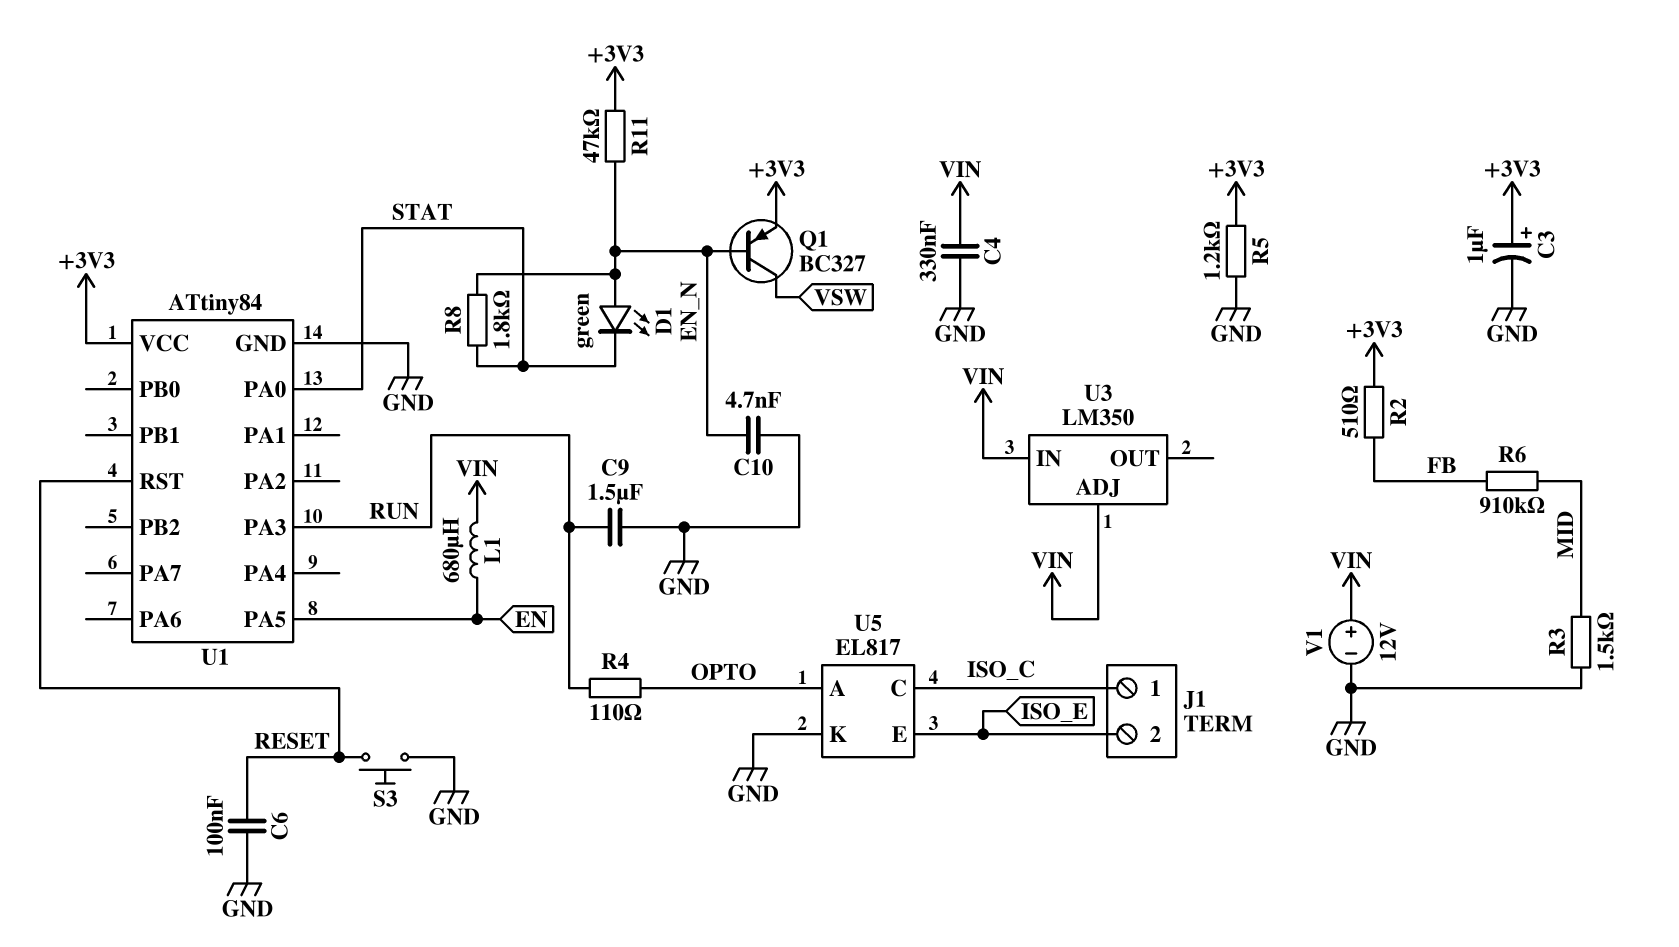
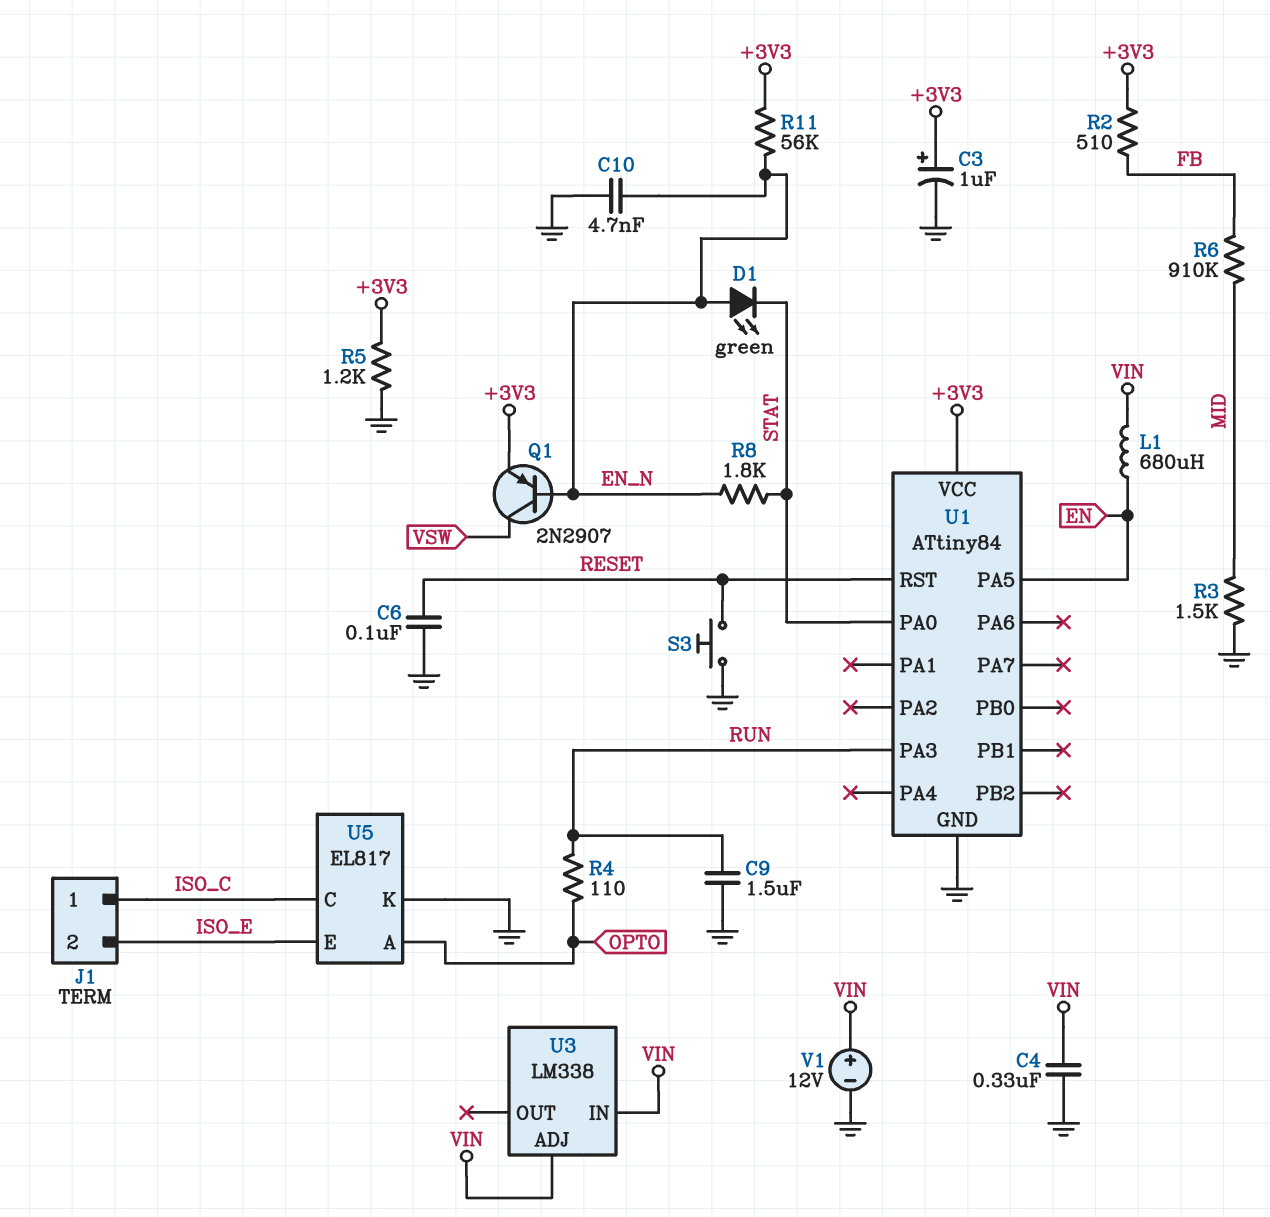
Q1: PNP BC327 (B EN_N, C VSW, E +3V3) -> PNP 2N2907 (B EN_N, C VSW, E +3V3)
R11: 47k (+3V3, EN_N) -> 56k (+3V3, EN_N)
U3: LM350 -> LM338

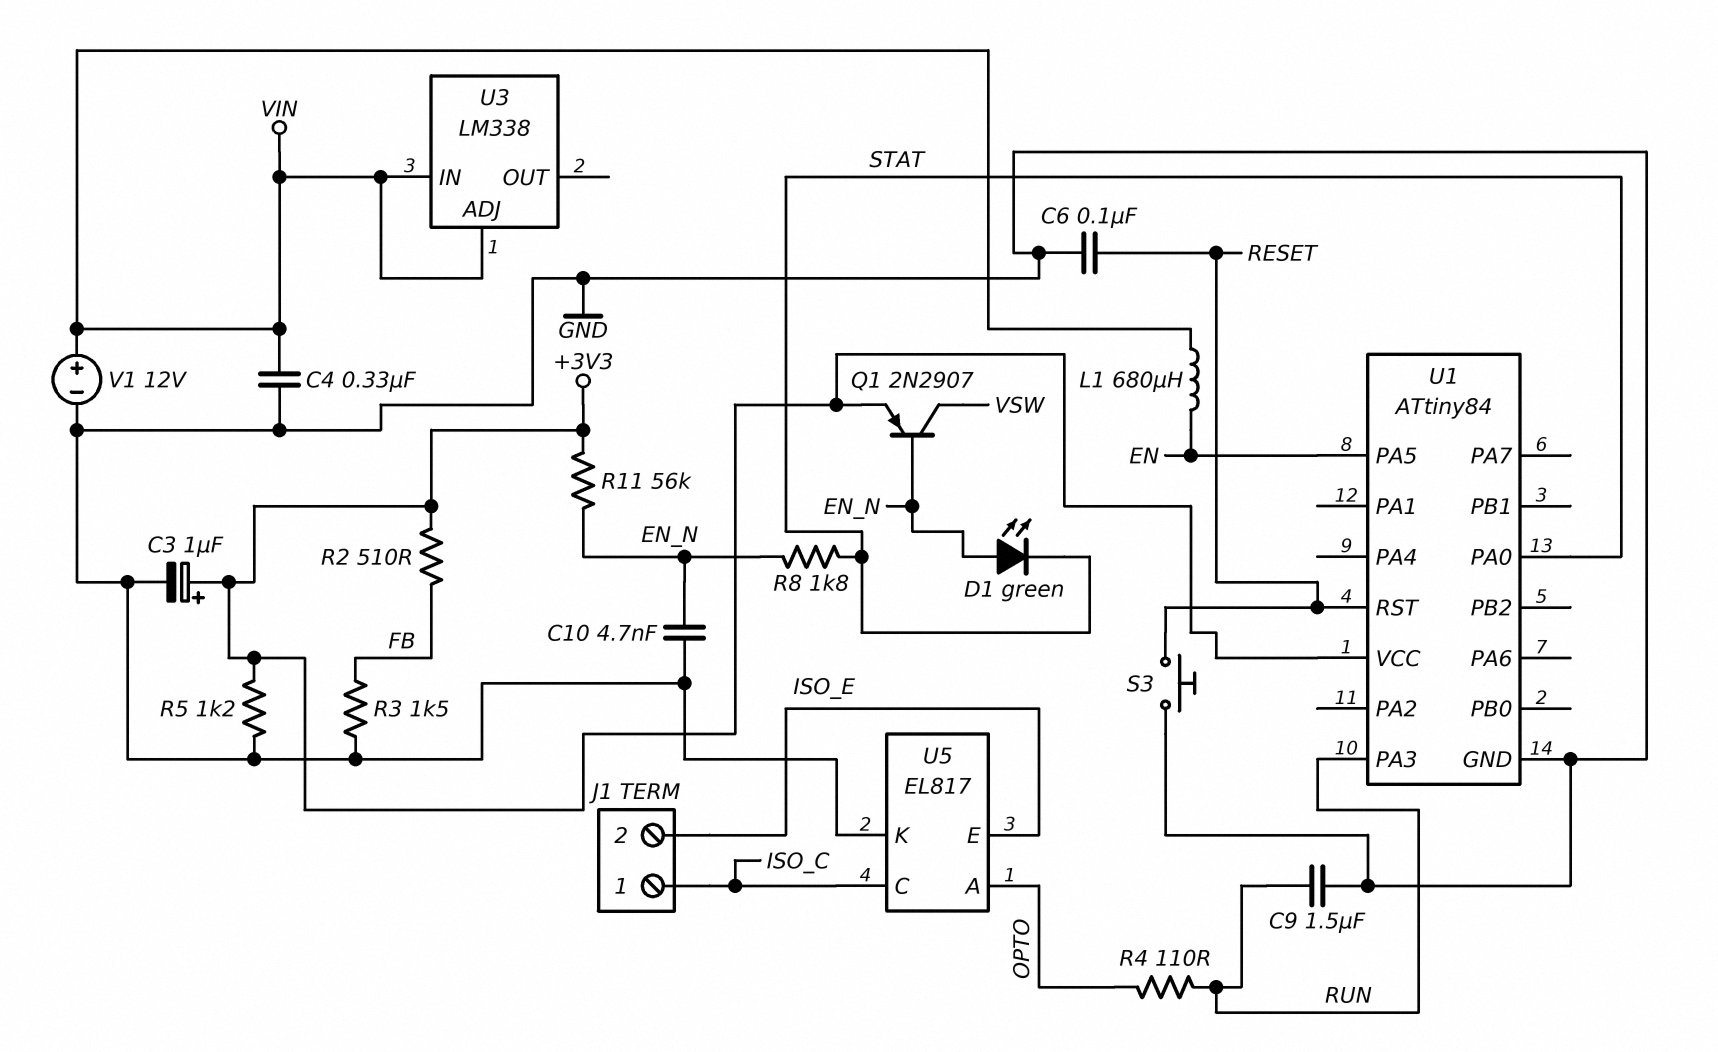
R3: 1.5k (GND, MID) -> 1.5k (FB, GND)
R6: 910k (FB, MID) -> none

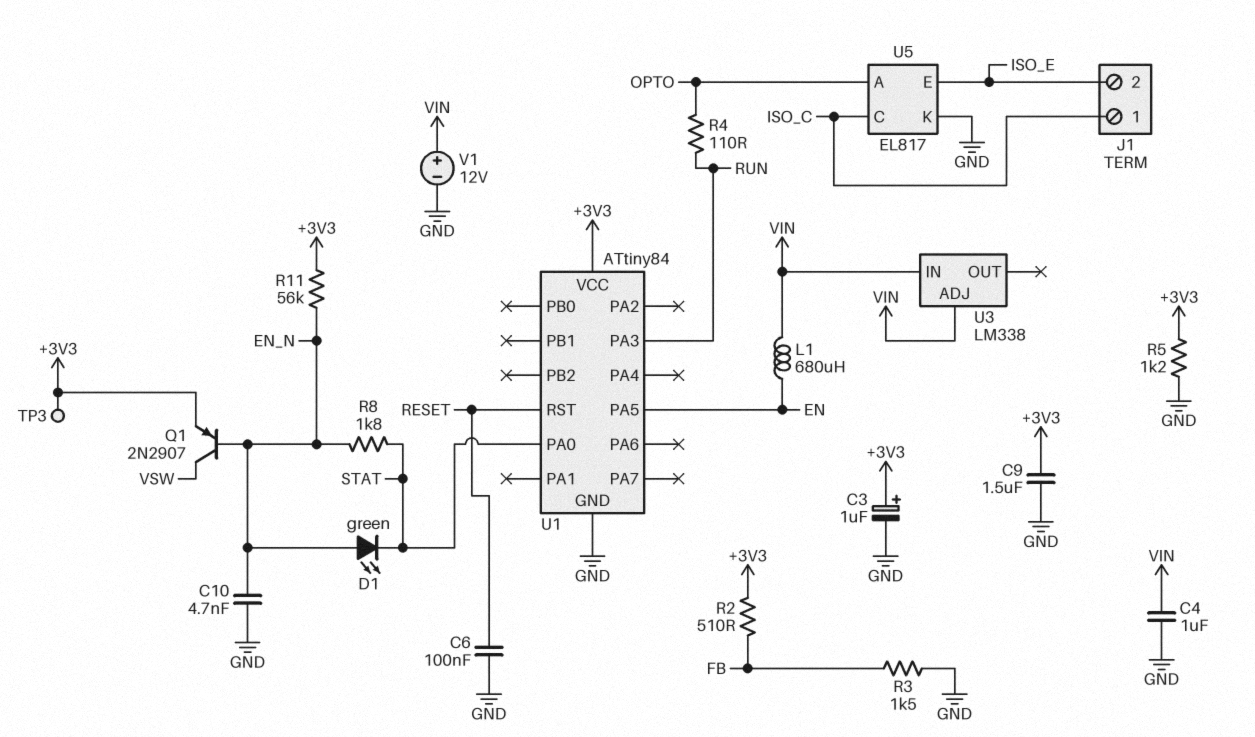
C4: 330nF (GND, VIN) -> 1uF (GND, VIN)
C9: 1.5uF (GND, RUN) -> 1.5uF (+3V3, GND)
S3: button (GND, RESET) -> none
TP3: none -> test point (+3V3)

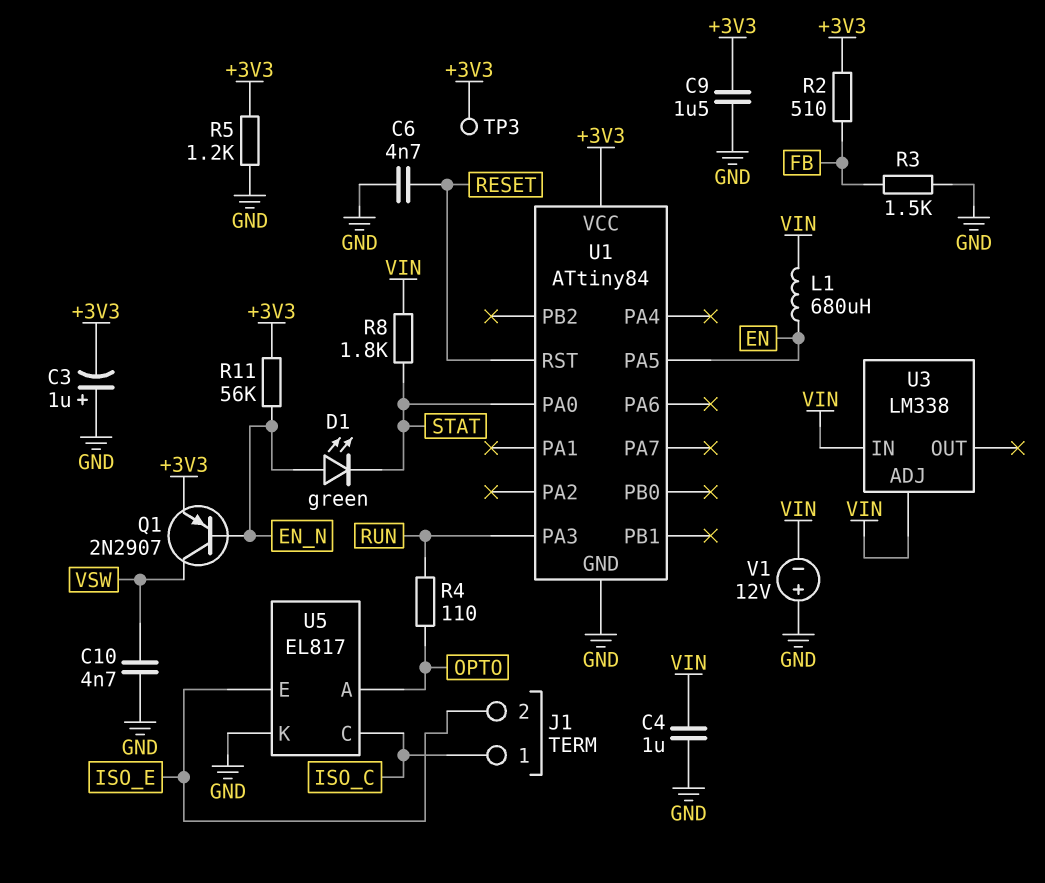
C3: 1uF (plus +3V3, minus GND) -> 1uF (plus GND, minus +3V3)
C6: 100nF (GND, RESET) -> 4.7nF (GND, RESET)
C10: 4.7nF (EN_N, GND) -> 4.7nF (GND, VSW)
R8: 1.8k (EN_N, STAT) -> 1.8k (STAT, VIN)
V1: 12V (plus VIN, minus GND) -> 12V (plus GND, minus VIN)

